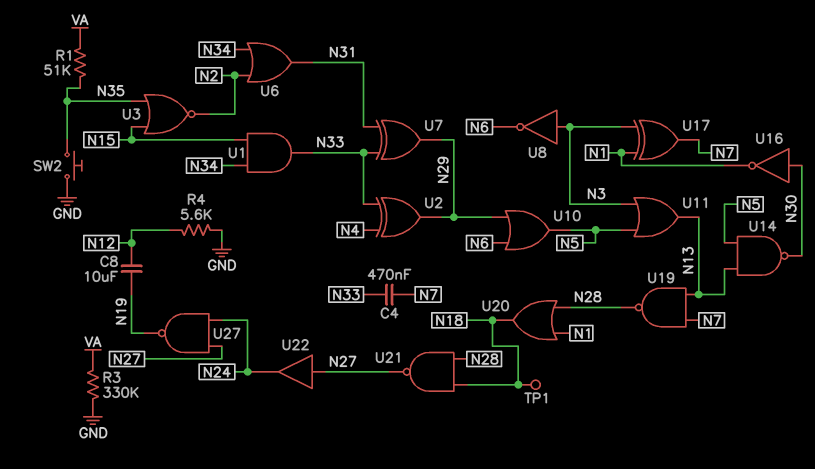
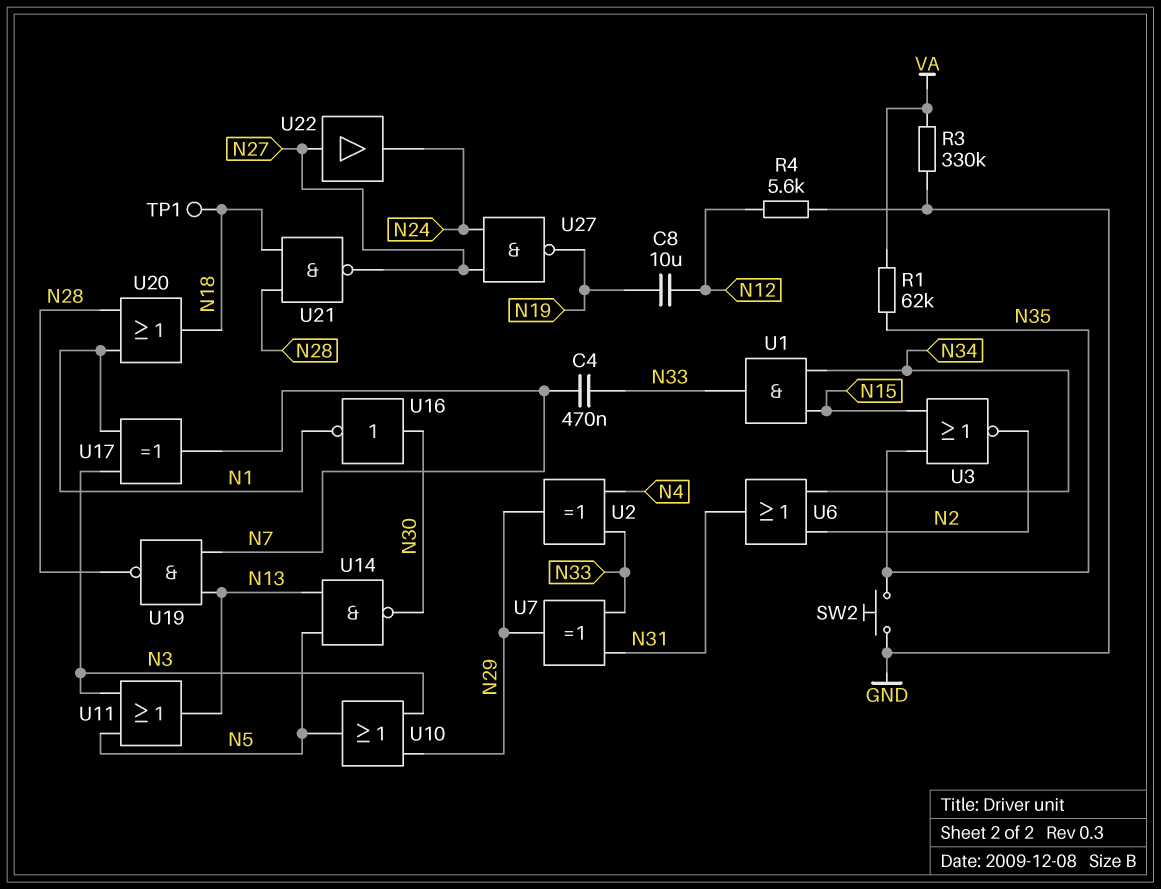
R1: 51k (N35, VA) -> 62k (N35, VA)
U8: NOT (in N3, out N6) -> none
U10: OR (in N6, in N29, out N5) -> OR (in N3, in N29, out N5)

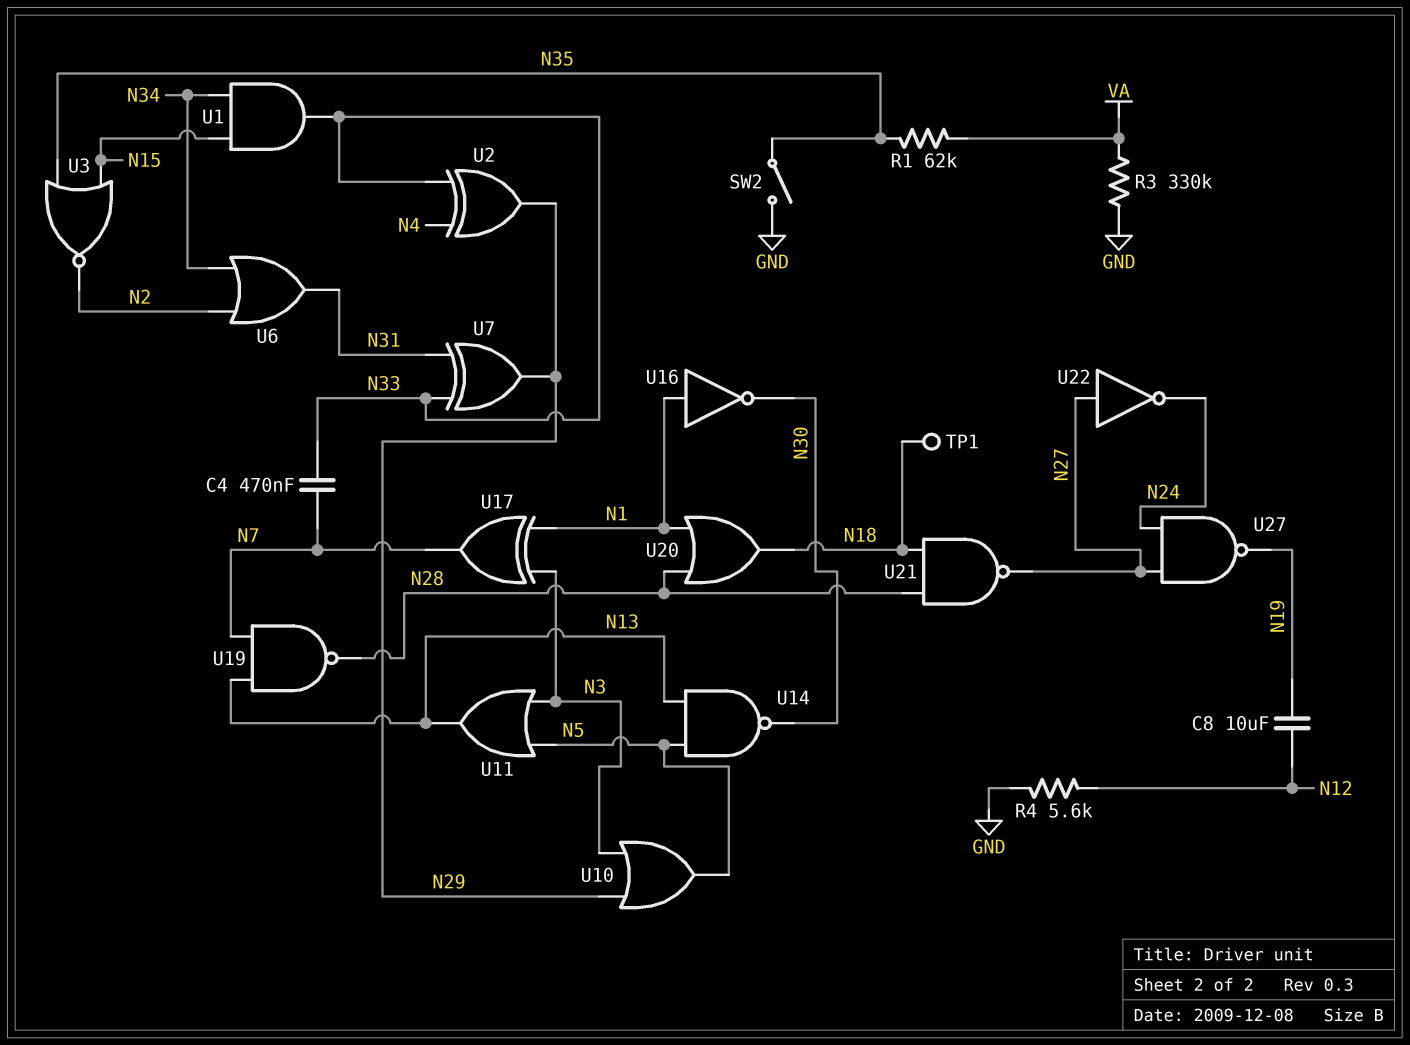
SW2: button (GND, N35) -> switch (GND, N35)
U16: NOT (in N30, out N1) -> NOT (in N1, out N30)
U22: buffer (in N27, out N24) -> NOT (in N27, out N24)

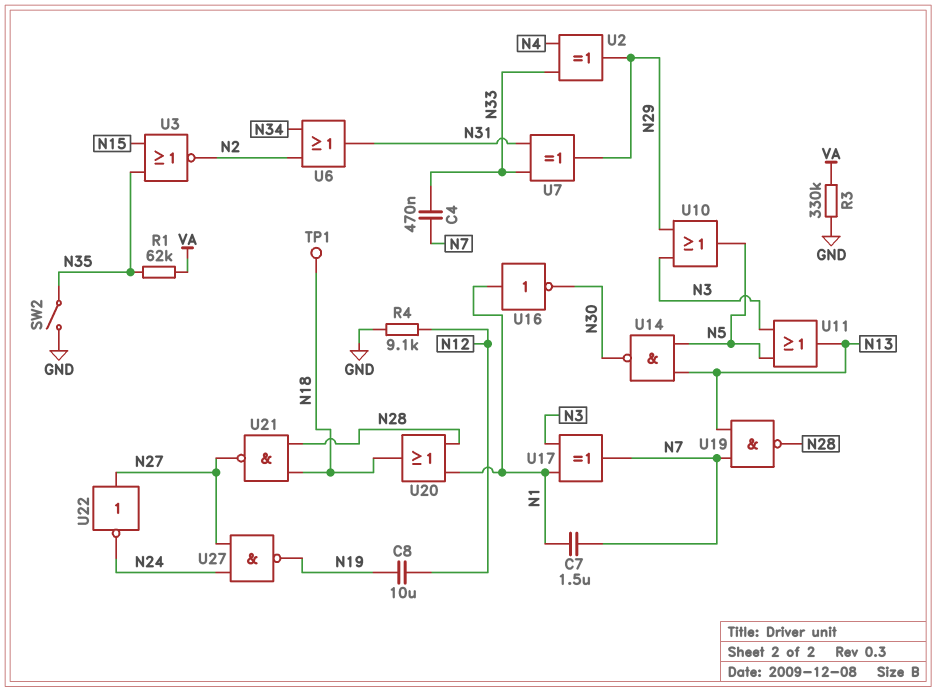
C7: none -> 1.5uF (N1, N7)
R4: 5.6k (GND, N12) -> 9.1k (GND, N12)
U1: AND (in N15, in N34, out N33) -> none

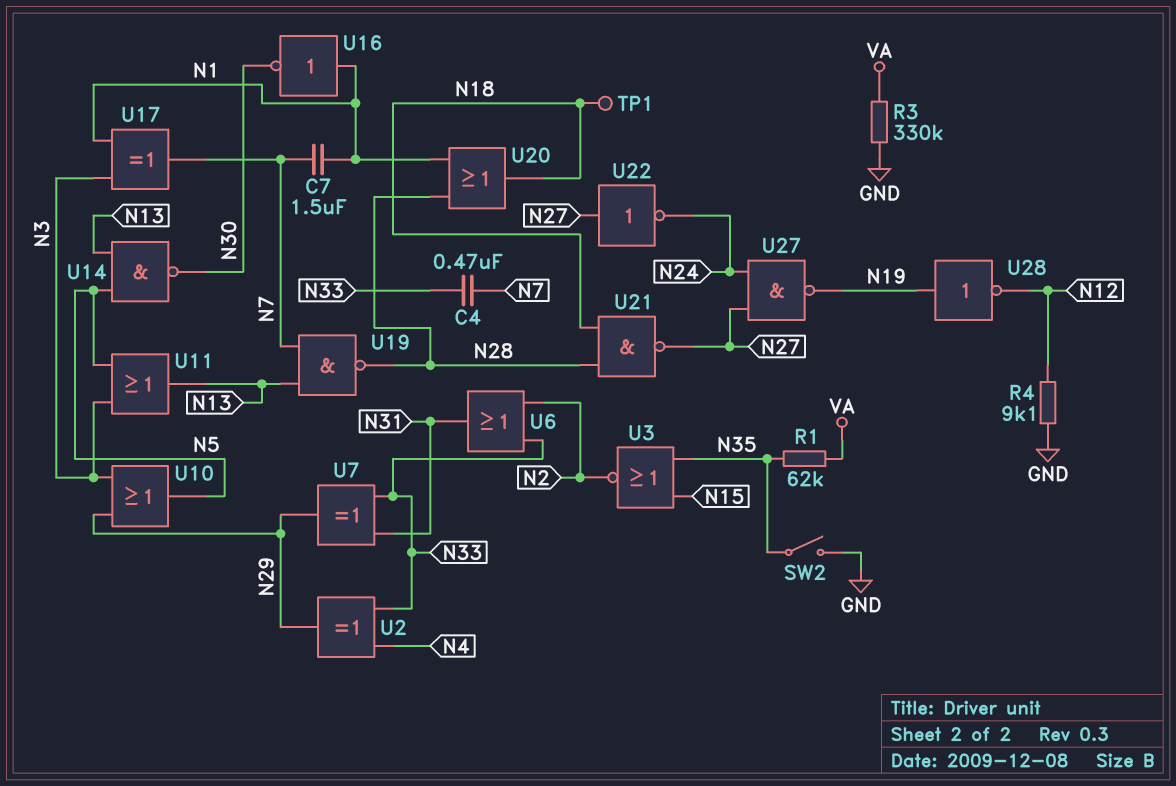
C8: 10uF (N12, N19) -> none
U6: OR (in N2, in N34, out N31) -> OR (in N2, in N33, out N31)
U28: none -> NOT (in N19, out N12)

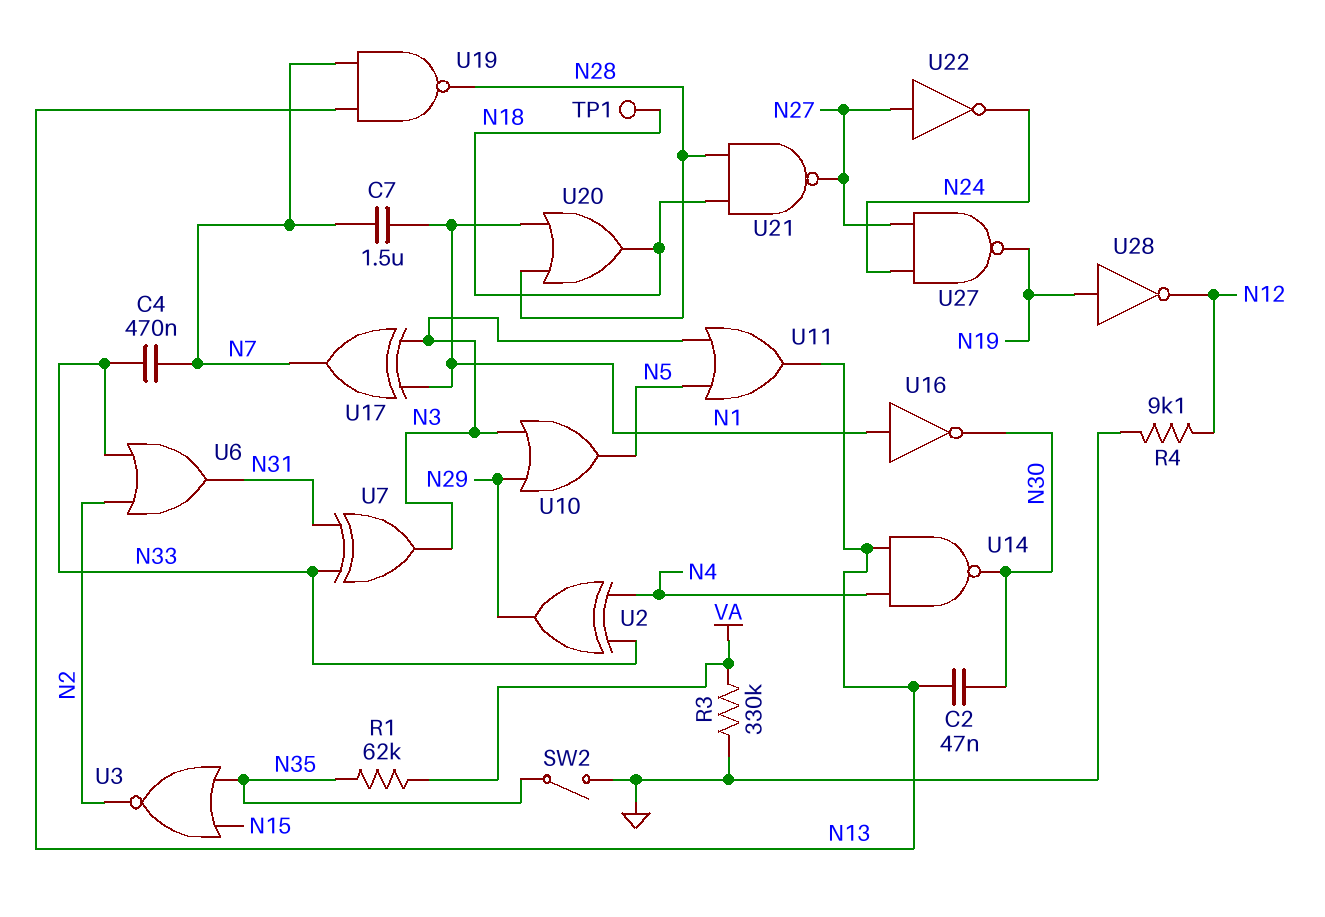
C2: none -> 47nF (N13, N30)
U7: XOR (in N31, in N33, out N29) -> XOR (in N31, in N33, out N3)
U14: NAND (in N5, in N13, out N30) -> NAND (in N4, in N13, out N30)

